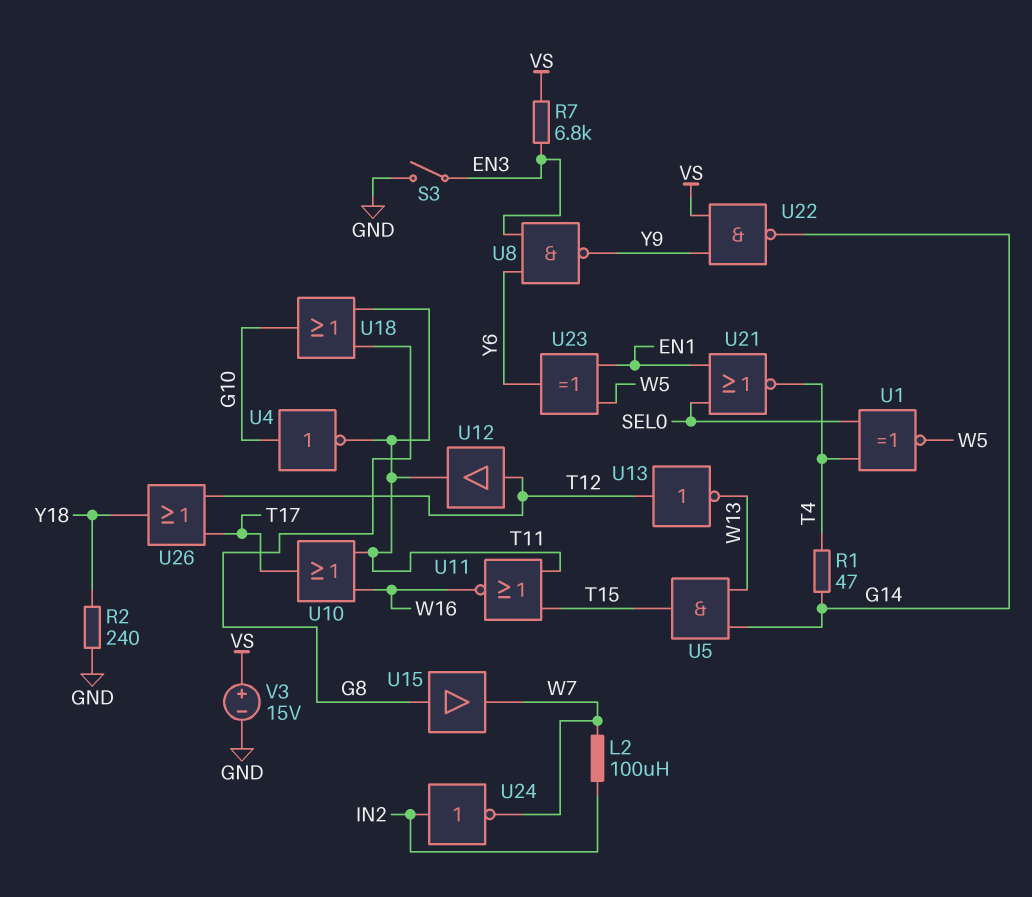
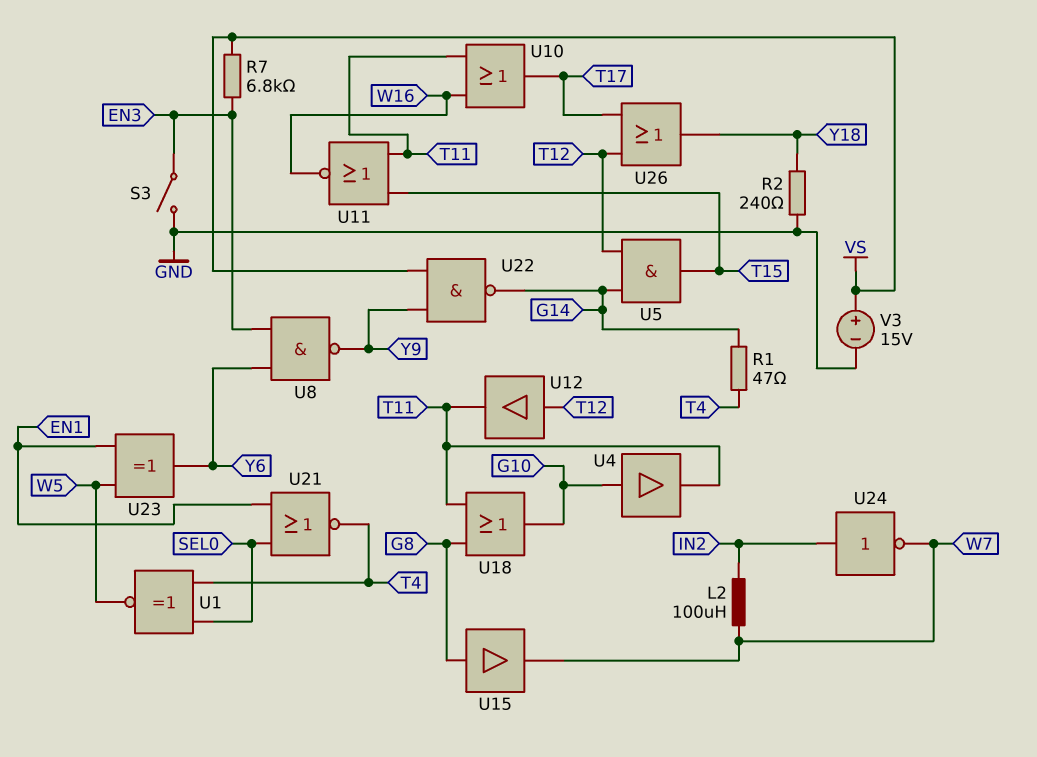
U4: NOT (in G10, out T11) -> buffer (in G10, out T11)
U5: AND (in G14, in W13, out T15) -> AND (in G14, in T12, out T15)
U13: NOT (in T12, out W13) -> none

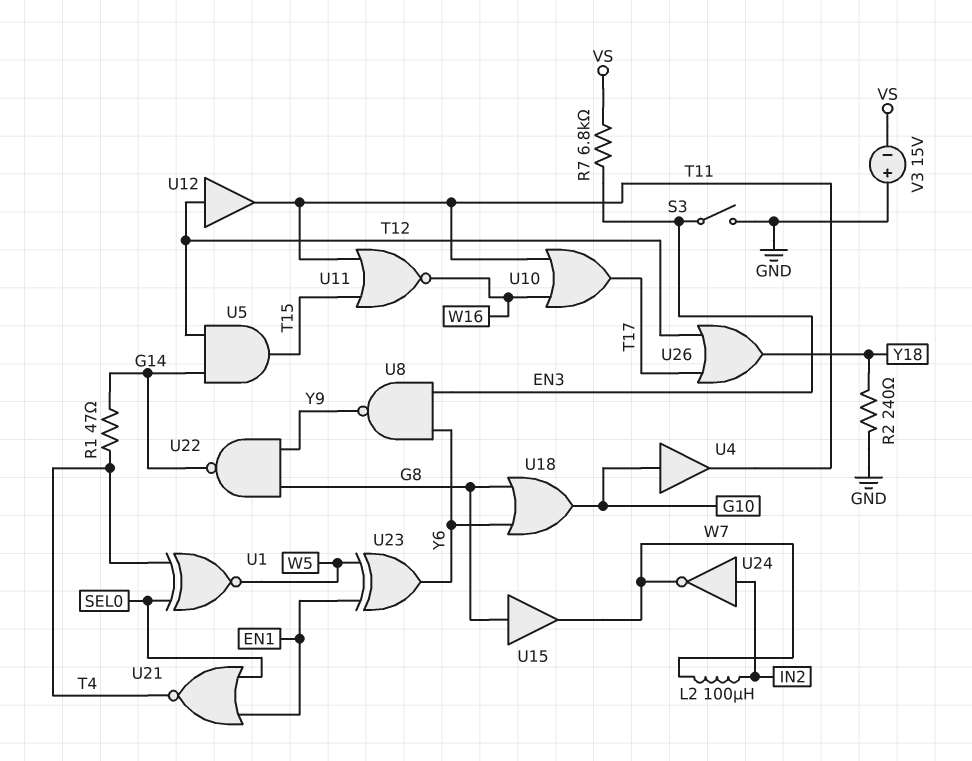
U18: OR (in G8, in T11, out G10) -> OR (in G8, in Y6, out G10)
U22: NAND (in VS, in Y9, out G14) -> NAND (in G8, in Y9, out G14)
V3: 15V (plus VS, minus GND) -> 15V (plus GND, minus VS)

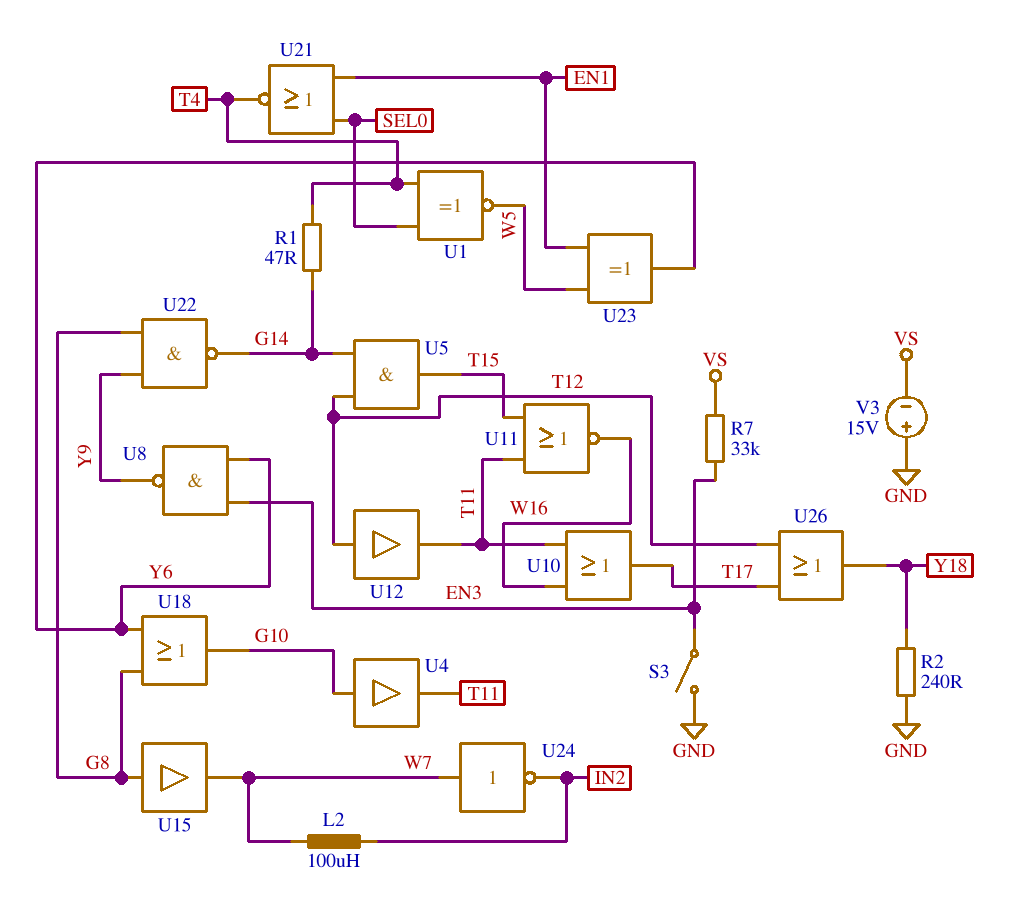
R7: 6.8k (EN3, VS) -> 33k (EN3, VS)
U24: NOT (in IN2, out W7) -> NOT (in W7, out IN2)

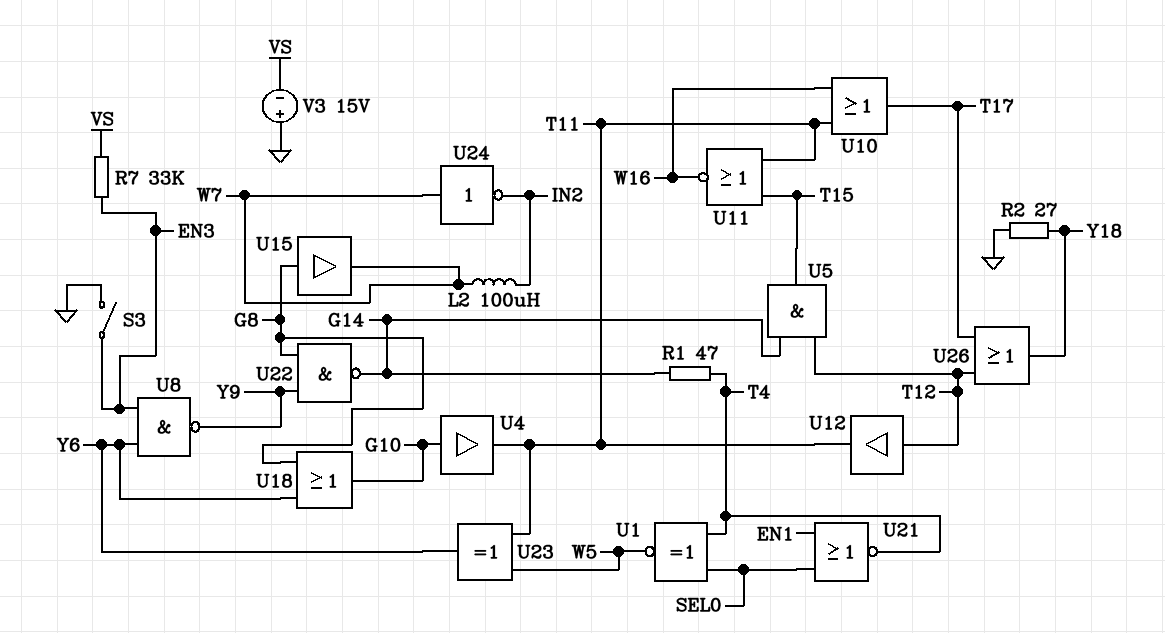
R2: 240 (GND, Y18) -> 27 (GND, Y18)
U23: XOR (in EN1, in W5, out Y6) -> XOR (in T11, in W5, out Y6)

